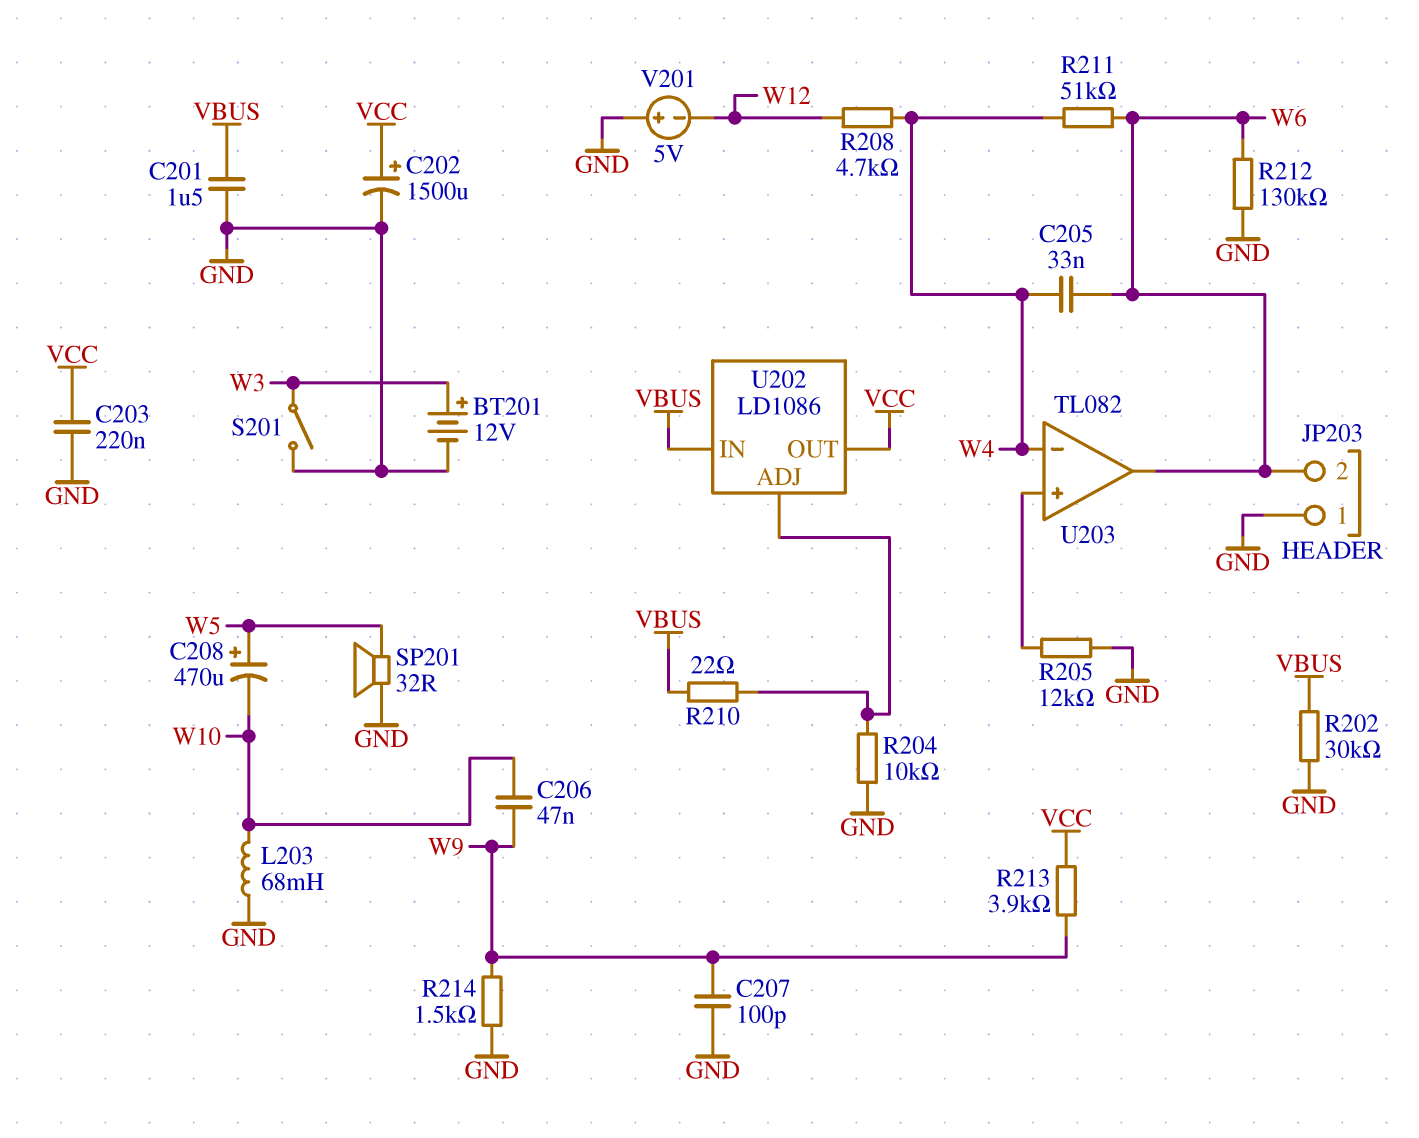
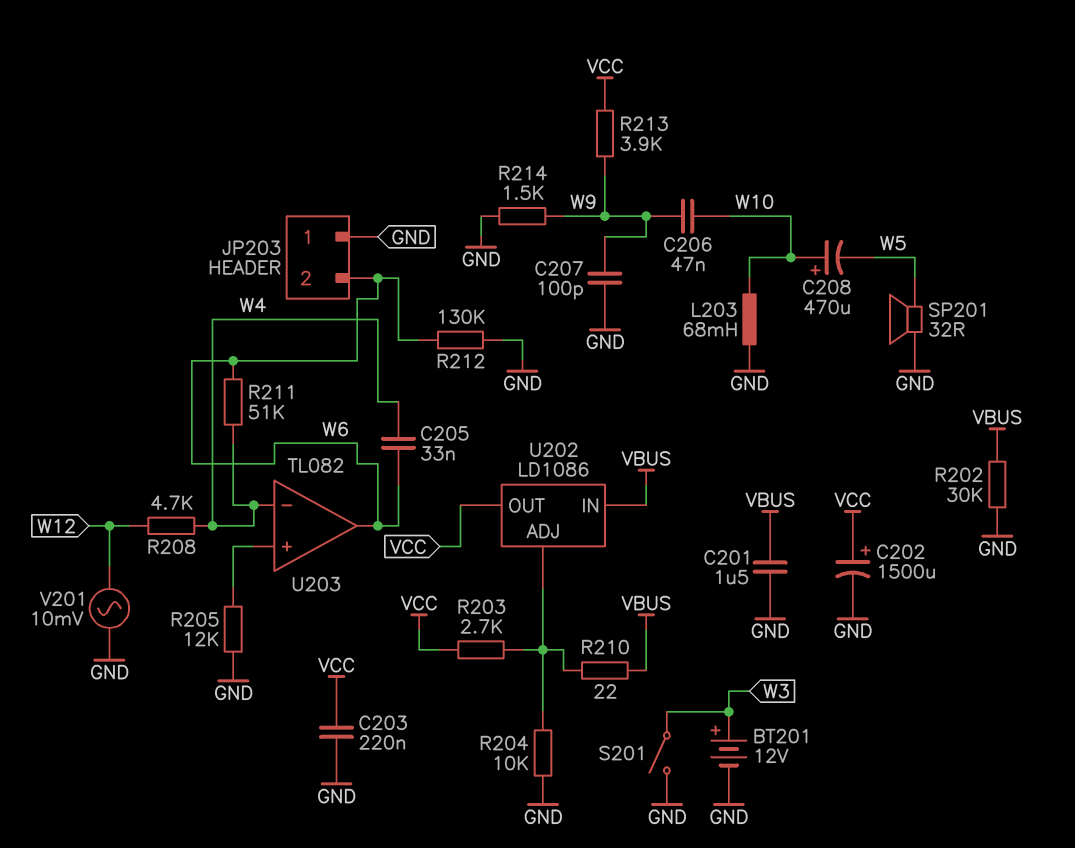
C208: 470uF (plus W5, minus W10) -> 470uF (plus W10, minus W5)
R203: none -> 2.7k (U202/ADJ, VCC)
V201: 5V (plus GND, minus W12) -> AC 10mV (GND, W12)

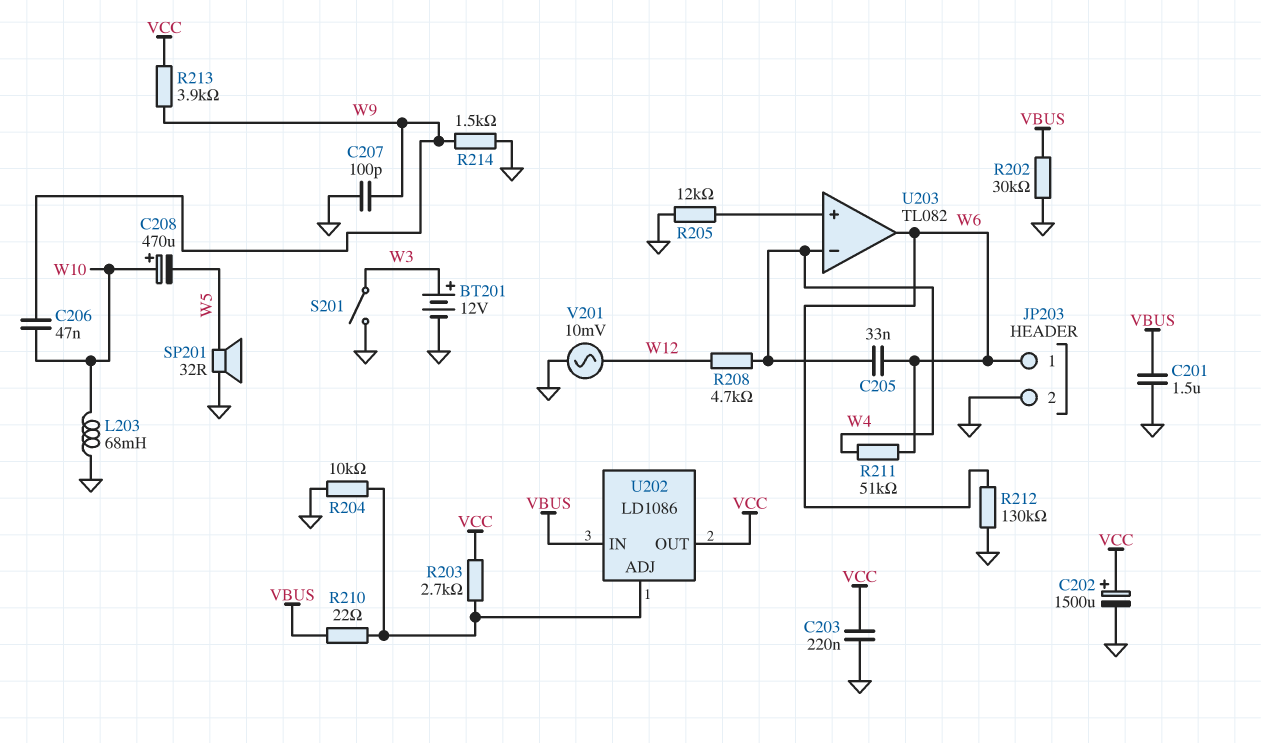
JP203 pin 1: GND -> W6
JP203 pin 2: W6 -> GND

